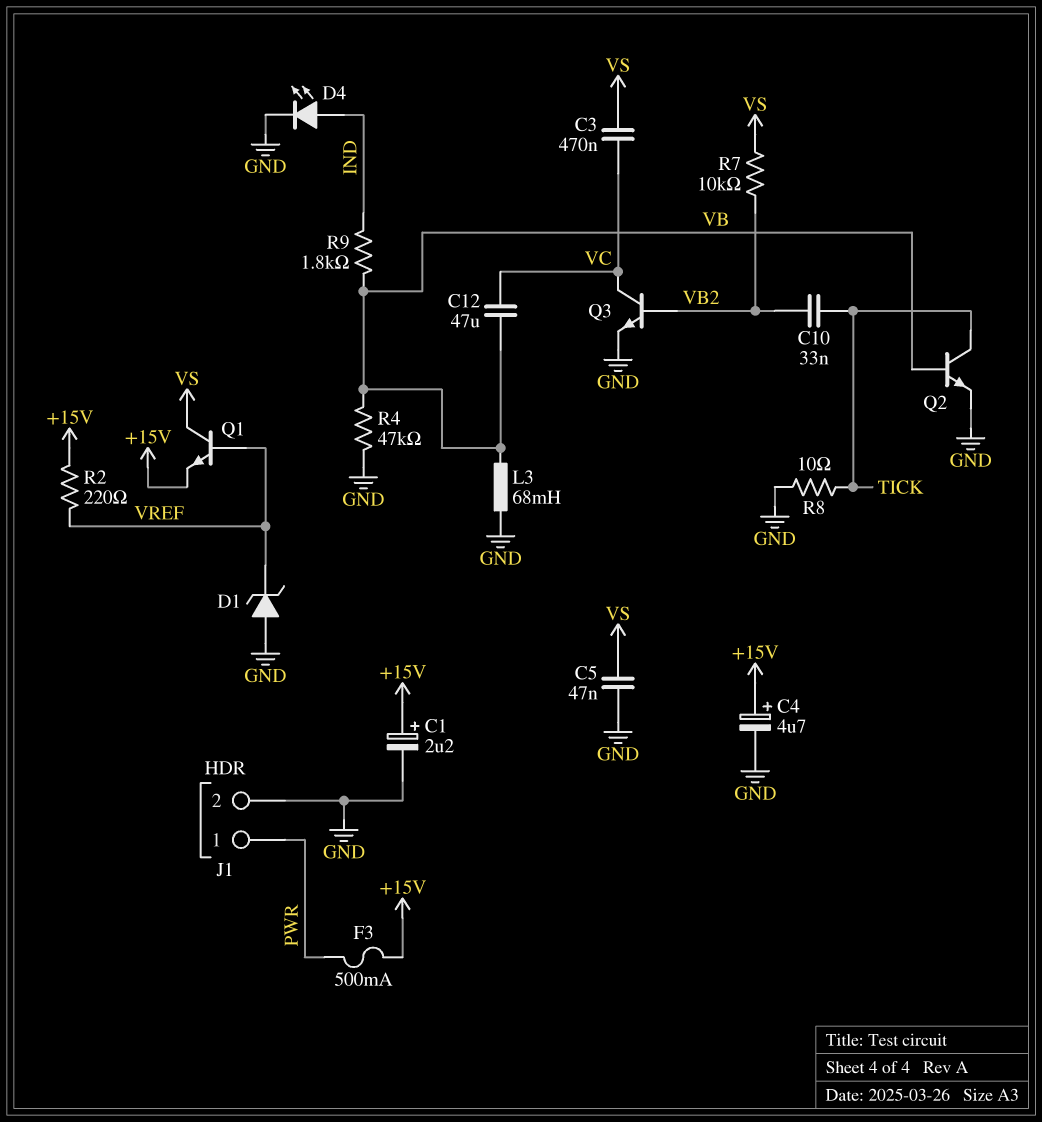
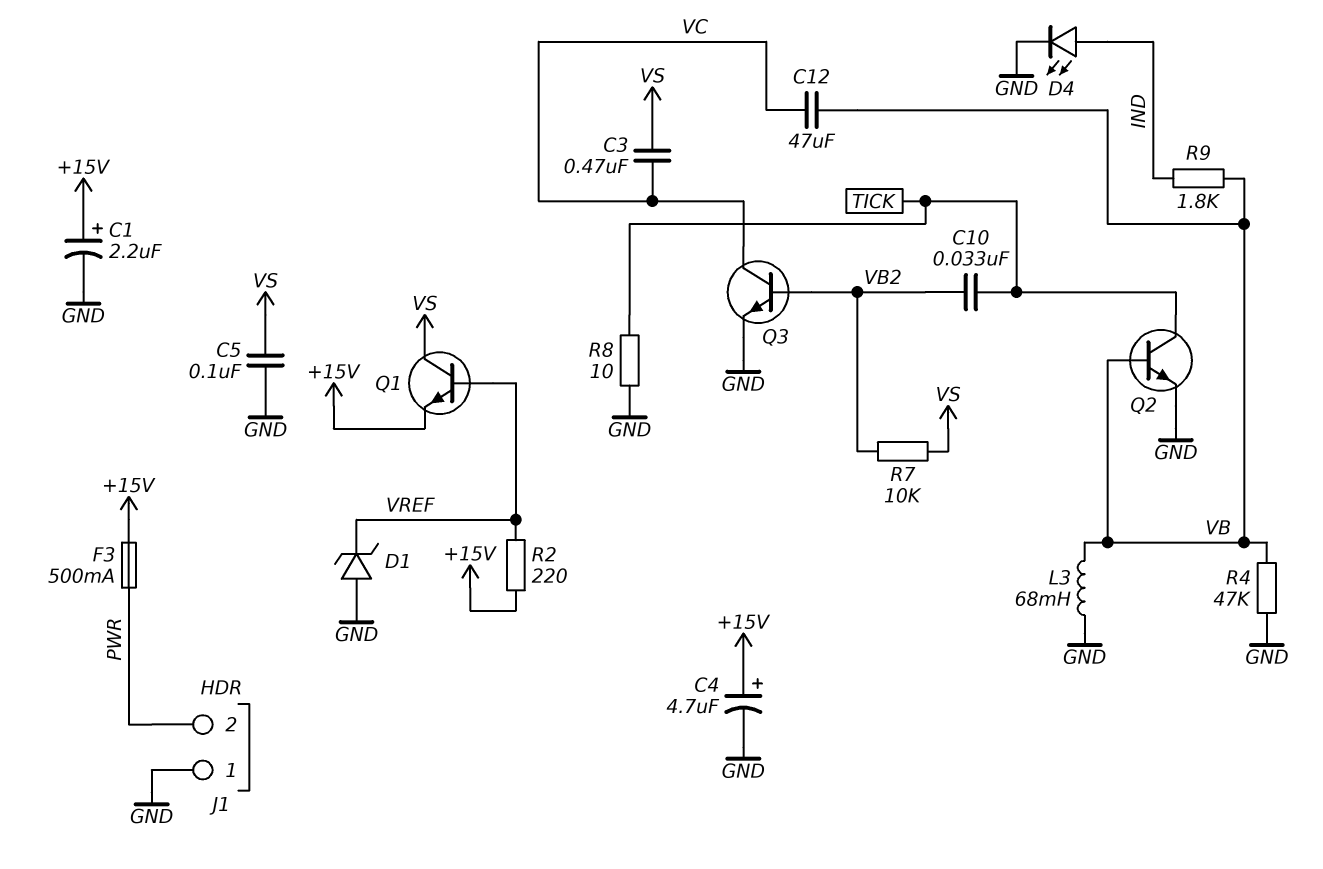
C5: 47nF (GND, VS) -> 100nF (GND, VS)
J1 pin 1: PWR -> GND
J1 pin 2: GND -> PWR

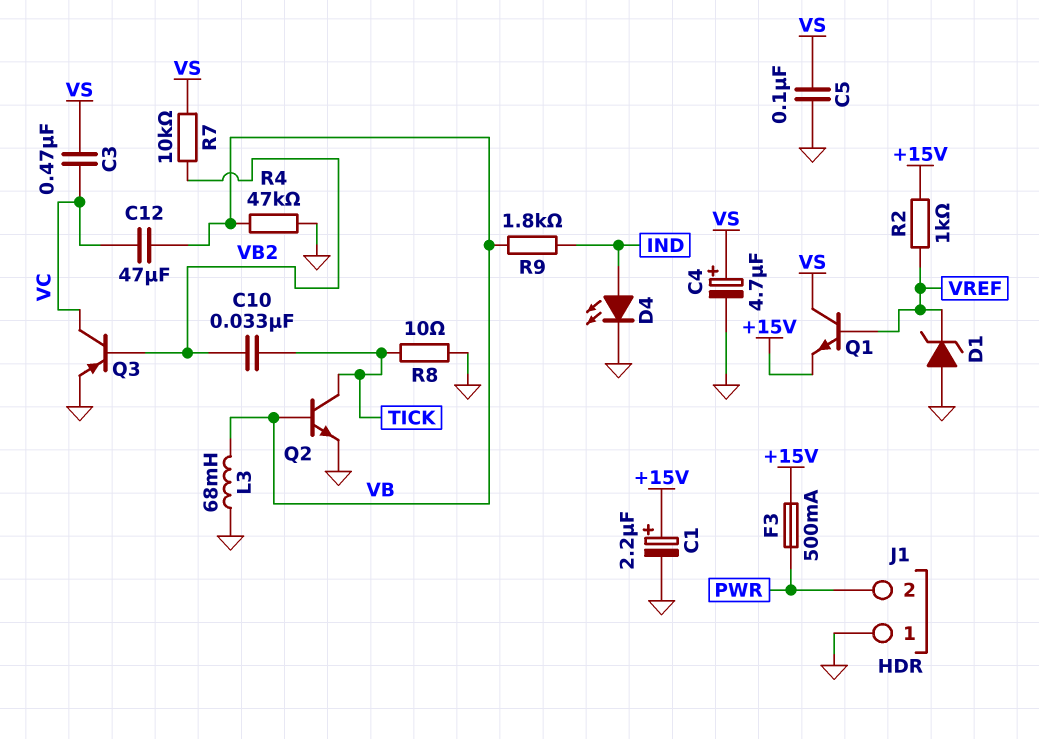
C4: 4.7uF (plus +15V, minus GND) -> 4.7uF (plus VS, minus GND)
Q3: NPN (B VB2, C VC, E GND) -> PNP (B VB2, C VC, E GND)
R2: 220 (+15V, VREF) -> 1k (+15V, VREF)

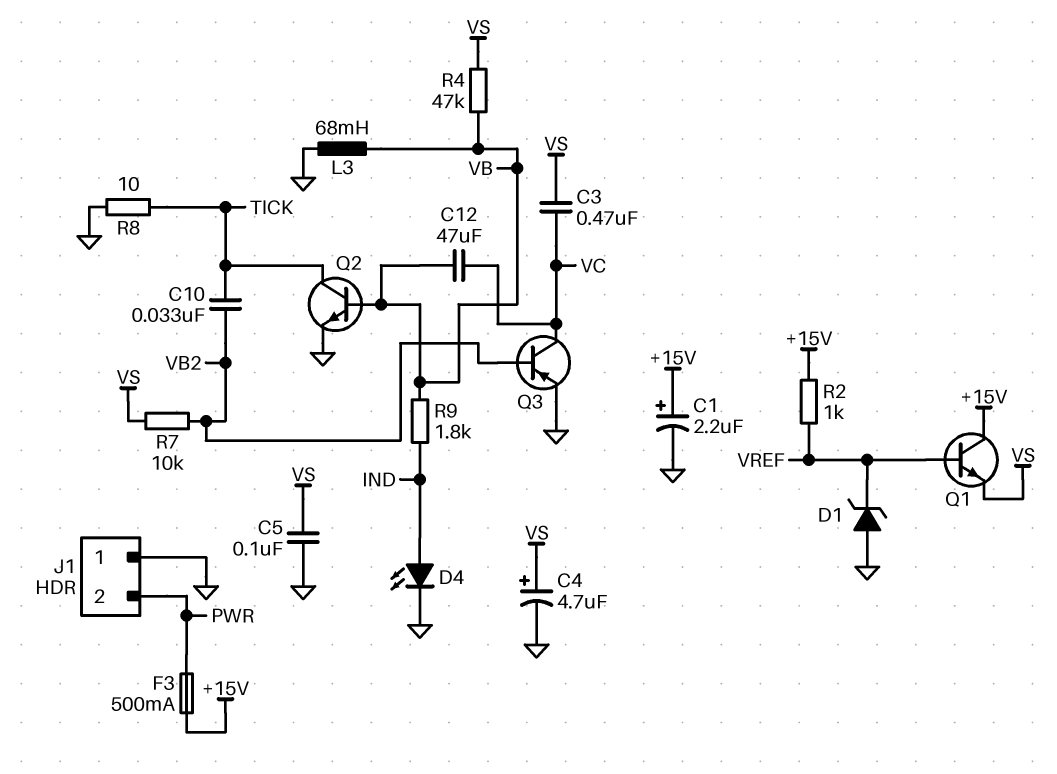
Q1: NPN (B VREF, C VS, E +15V) -> NPN (B VREF, C +15V, E VS)
R4: 47k (GND, VB) -> 47k (VB, VS)

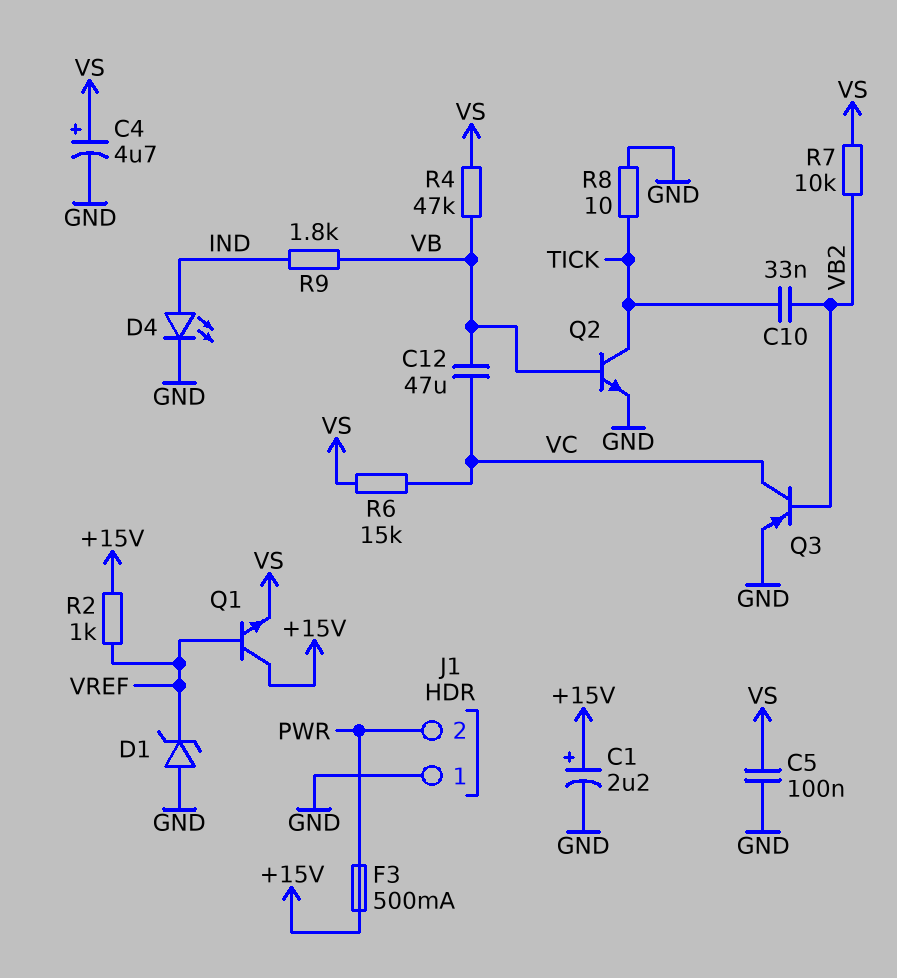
C3: 470nF (VC, VS) -> none
L3: 68mH (GND, VB) -> none
R6: none -> 15k (VC, VS)

